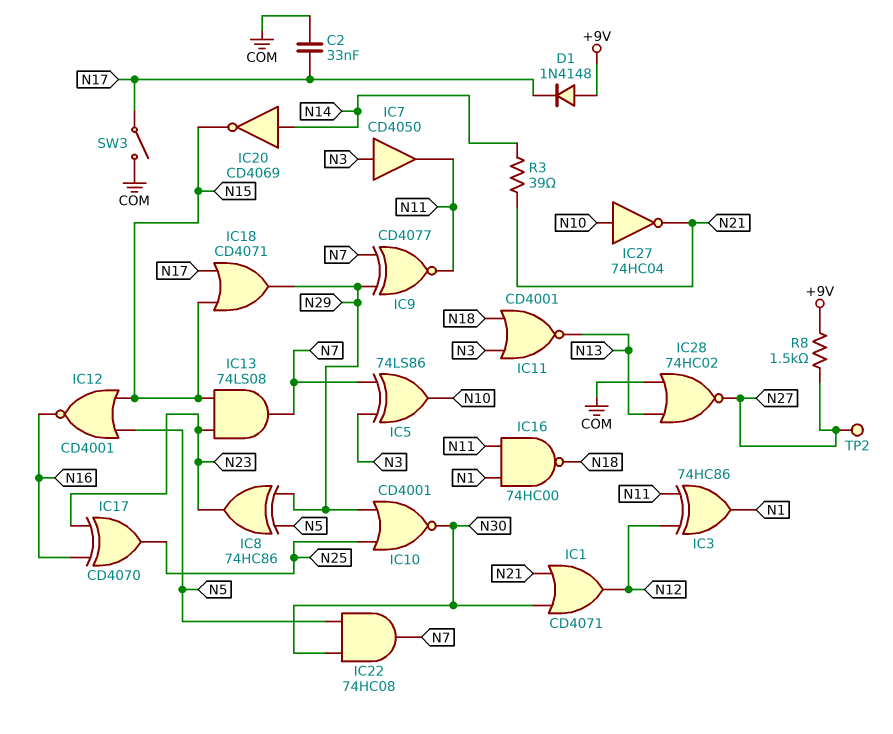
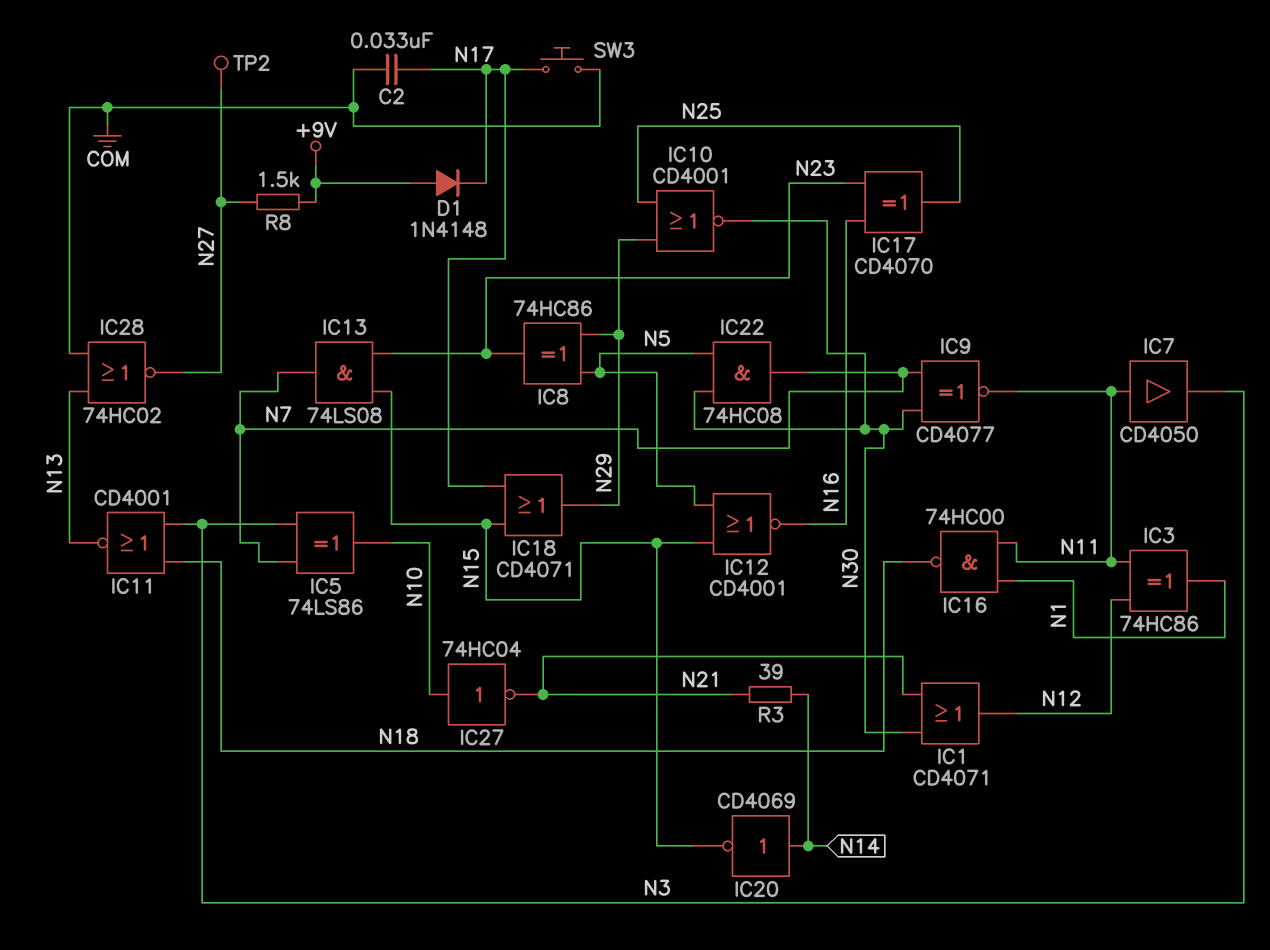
IC7: buffer CD4050 (in N3, out N11) -> buffer CD4050 (in N11, out N3)
IC9: XNOR CD4077 (in N7, in N29, out N11) -> XNOR CD4077 (in N7, in N30, out N11)
SW3: switch (COM, N17) -> button (COM, N17)

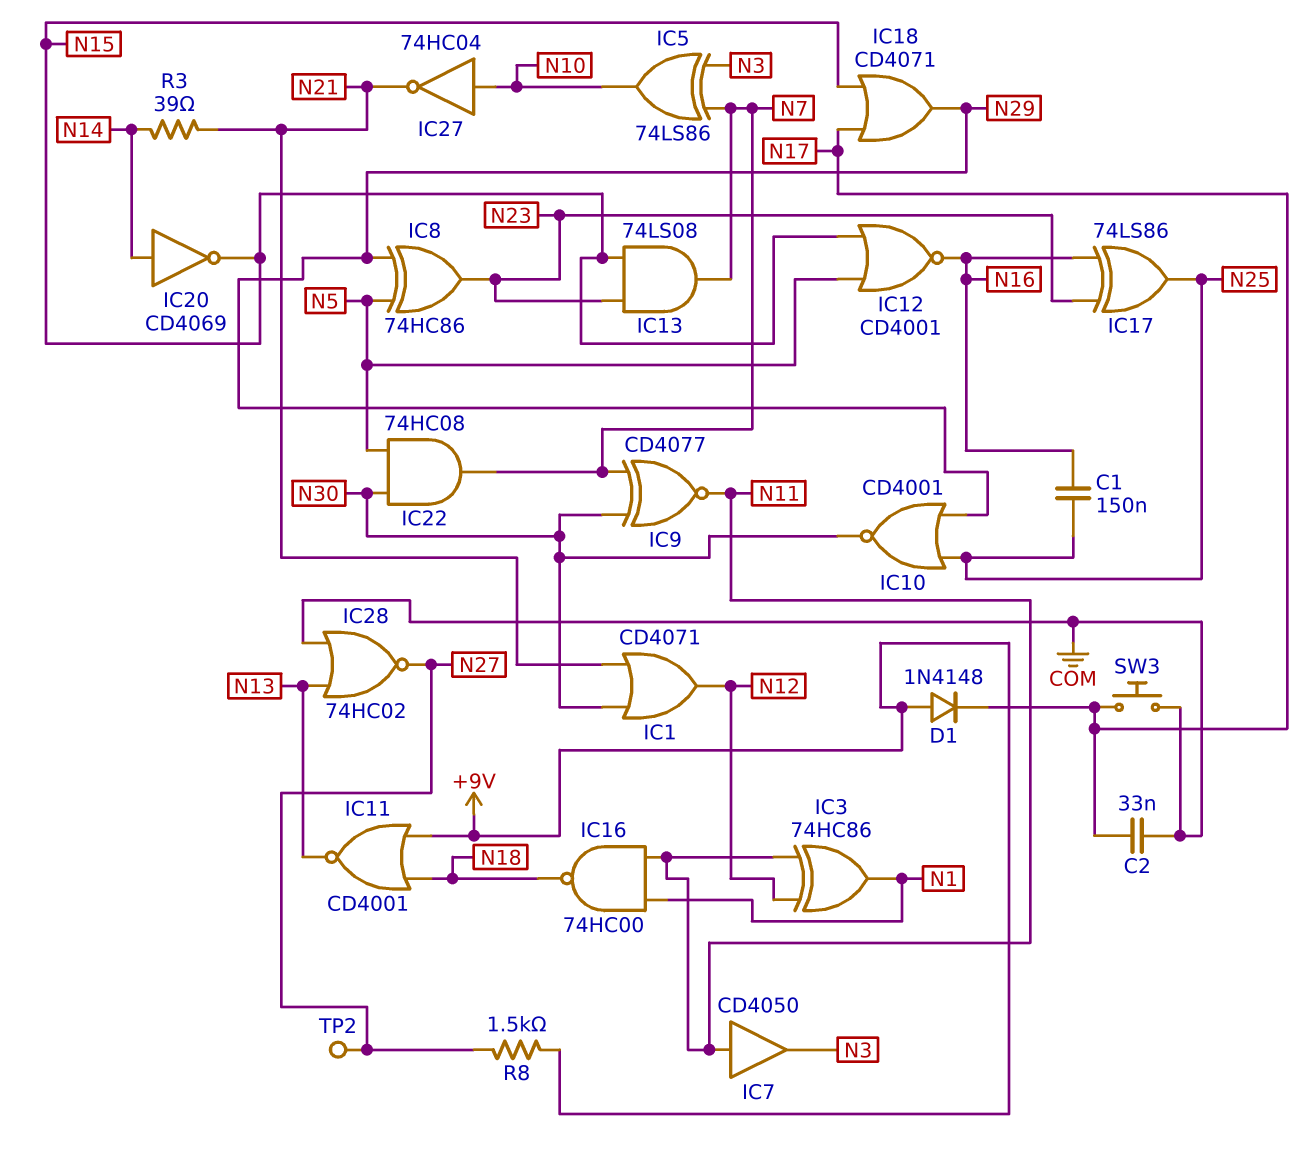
C1: none -> 150nF (N16, N25)
IC11: NOR CD4001 (in N3, in N18, out N13) -> NOR CD4001 (in +9V, in N18, out N13)
IC17: XOR CD4070 (in N16, in N23, out N25) -> XOR 74LS86 (in N16, in N23, out N25)

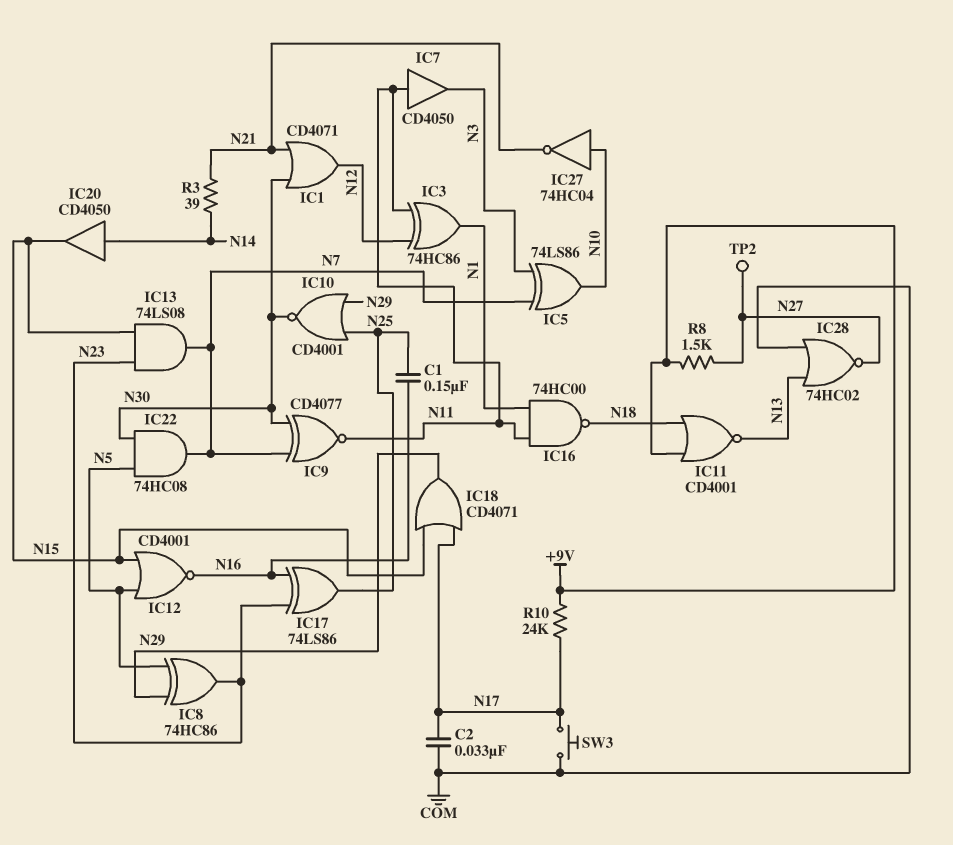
D1: diode 1N4148 (A +9V, K N17) -> none
IC20: NOT CD4069 (in N14, out N15) -> buffer CD4050 (in N14, out N15)
R10: none -> 24k (+9V, N17)

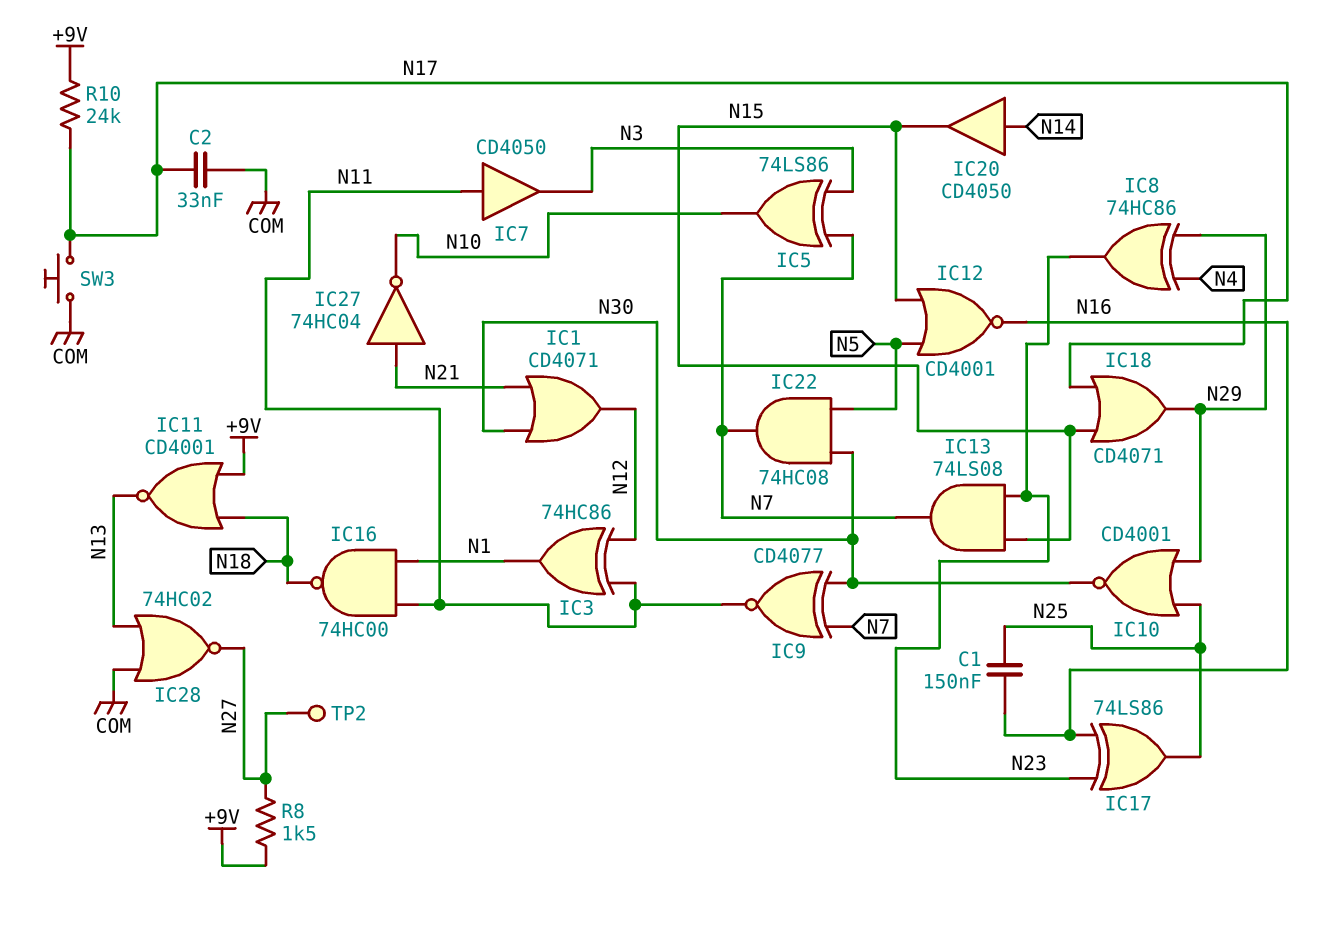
IC8: XOR 74HC86 (in N5, in N29, out N23) -> XOR 74HC86 (in N4, in N29, out N23)
IC27: NOT 74HC04 (in N10, out N21) -> NOT 74HC04 (in N21, out N10)
R3: 39 (N14, N21) -> none

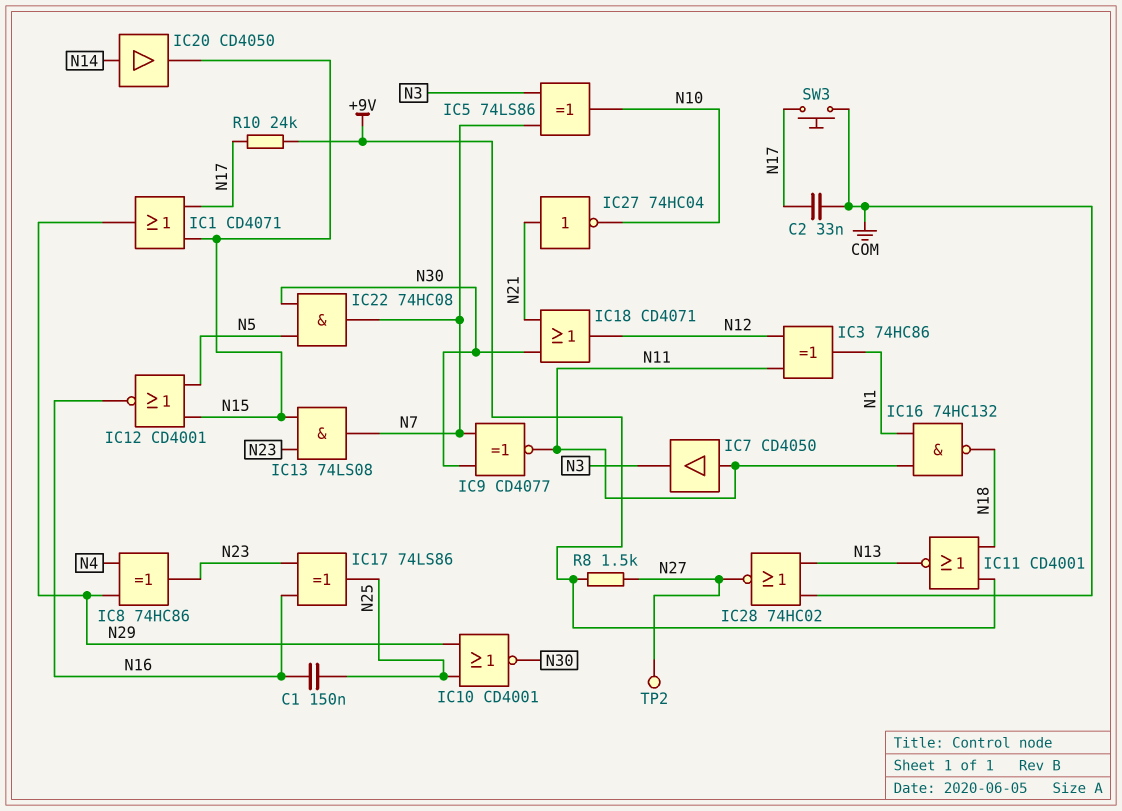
IC1: OR CD4071 (in N21, in N30, out N12) -> OR CD4071 (in N15, in N17, out N29)
IC16: NAND 74HC00 (in N1, in N11, out N18) -> NAND 74HC132 (in N1, in N11, out N18)
IC18: OR CD4071 (in N15, in N17, out N29) -> OR CD4071 (in N21, in N30, out N12)

